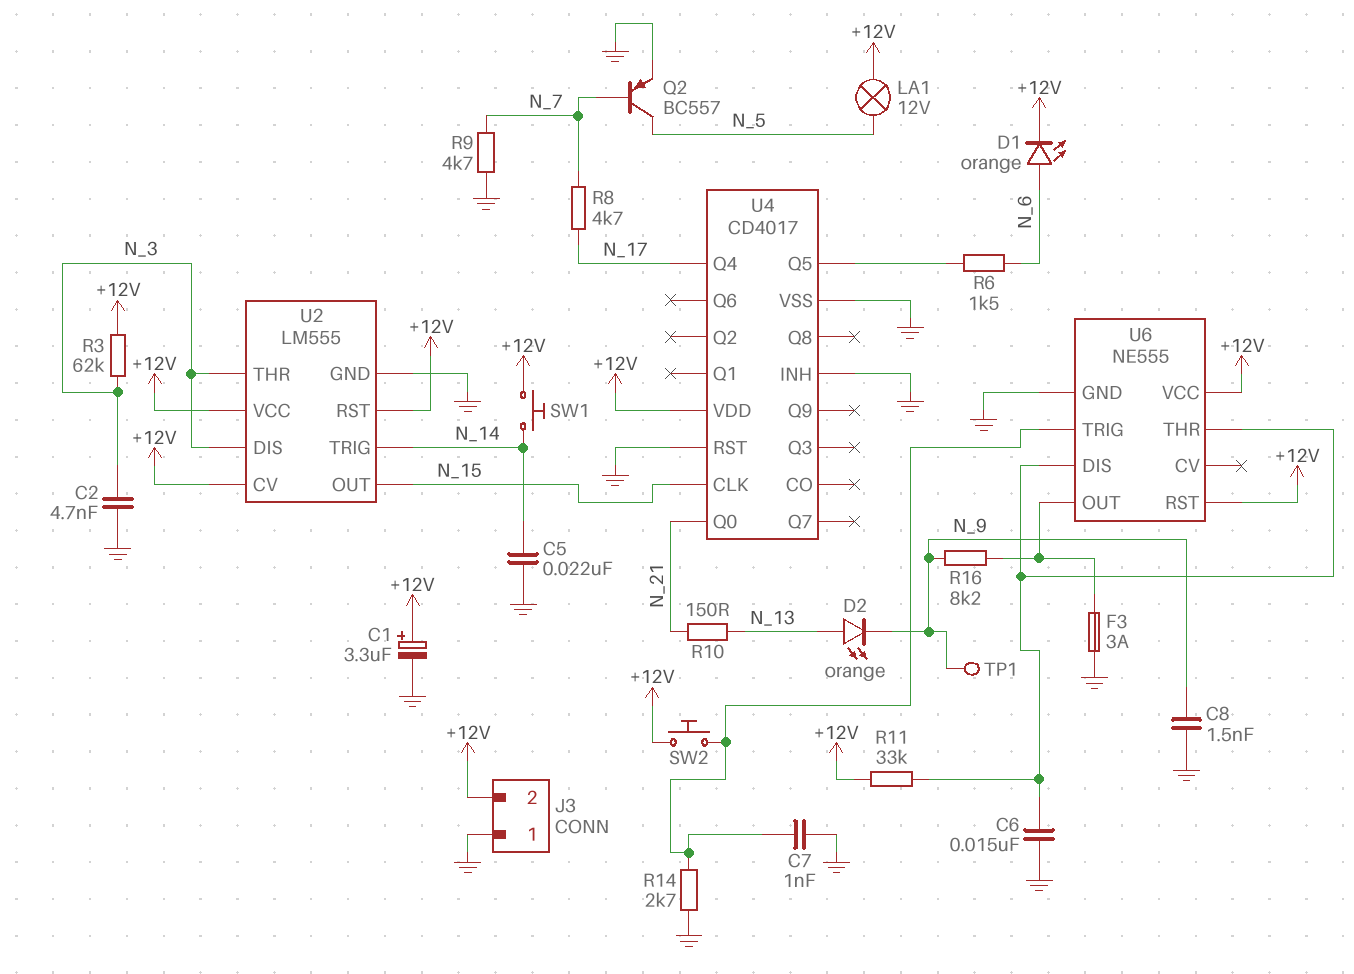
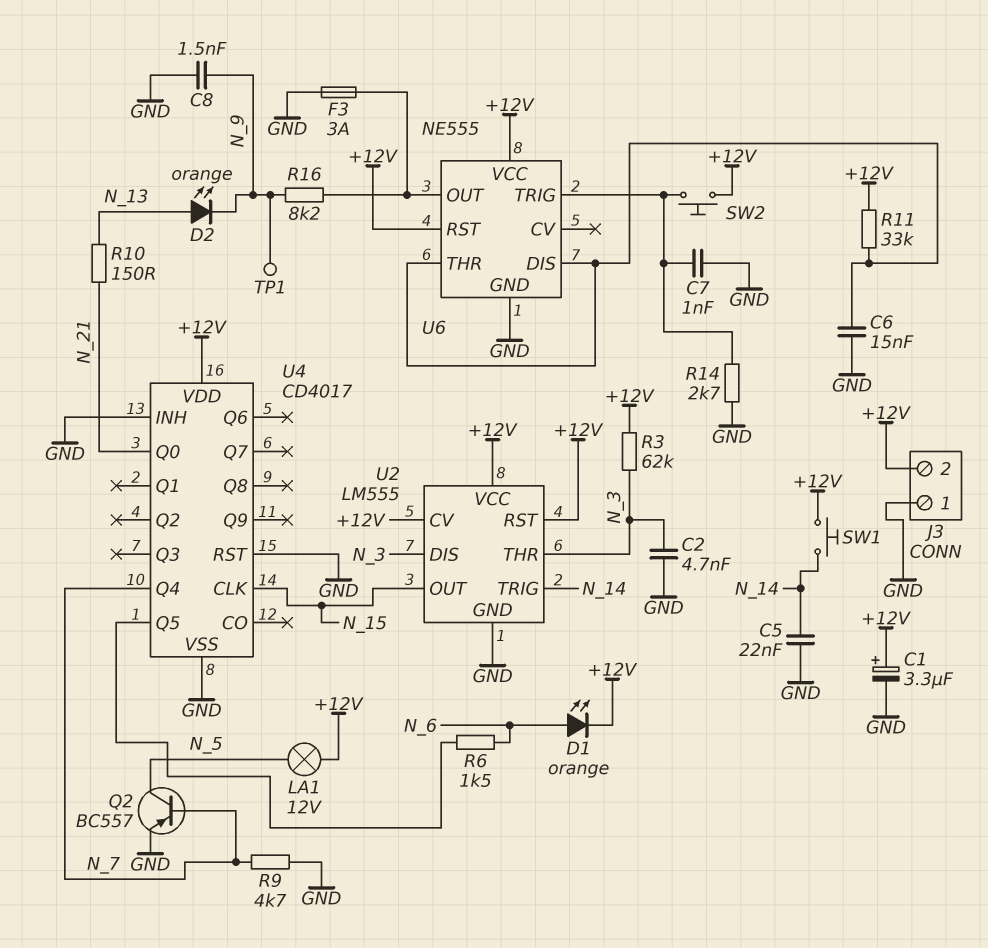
R8: 4.7k (N_7, N_17) -> none
U4 pin Q4: N_17 -> N_7

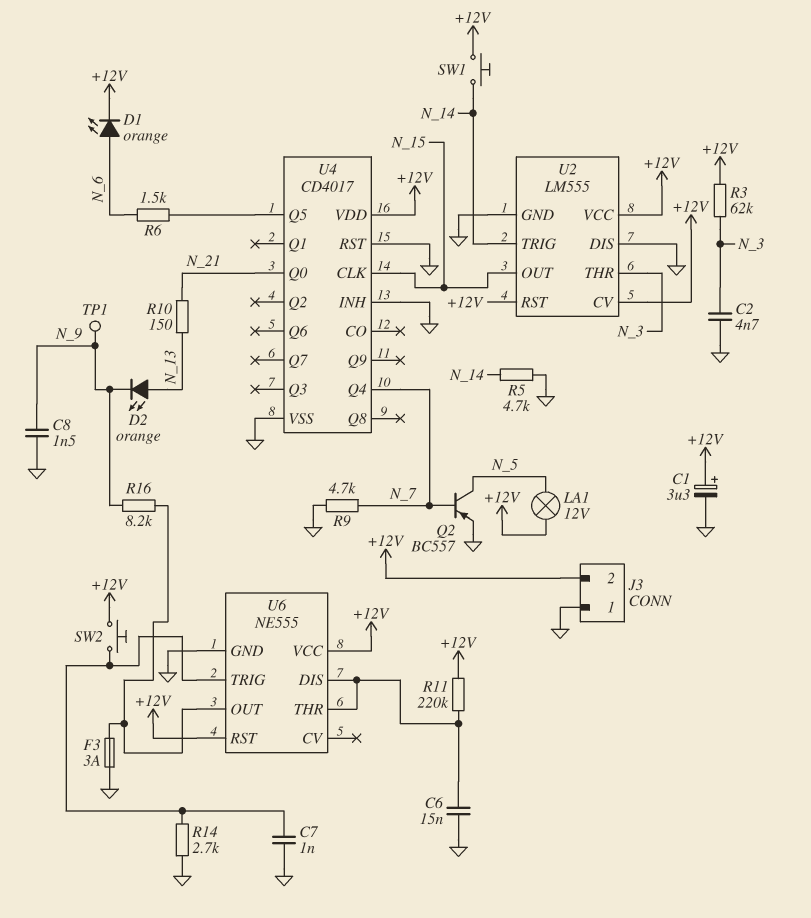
C5: 22nF (GND, N_14) -> none
R5: none -> 4.7k (GND, N_14)
R11: 33k (+12V, U6/DIS) -> 220k (+12V, U6/DIS)
U2 pin DIS: N_3 -> GND

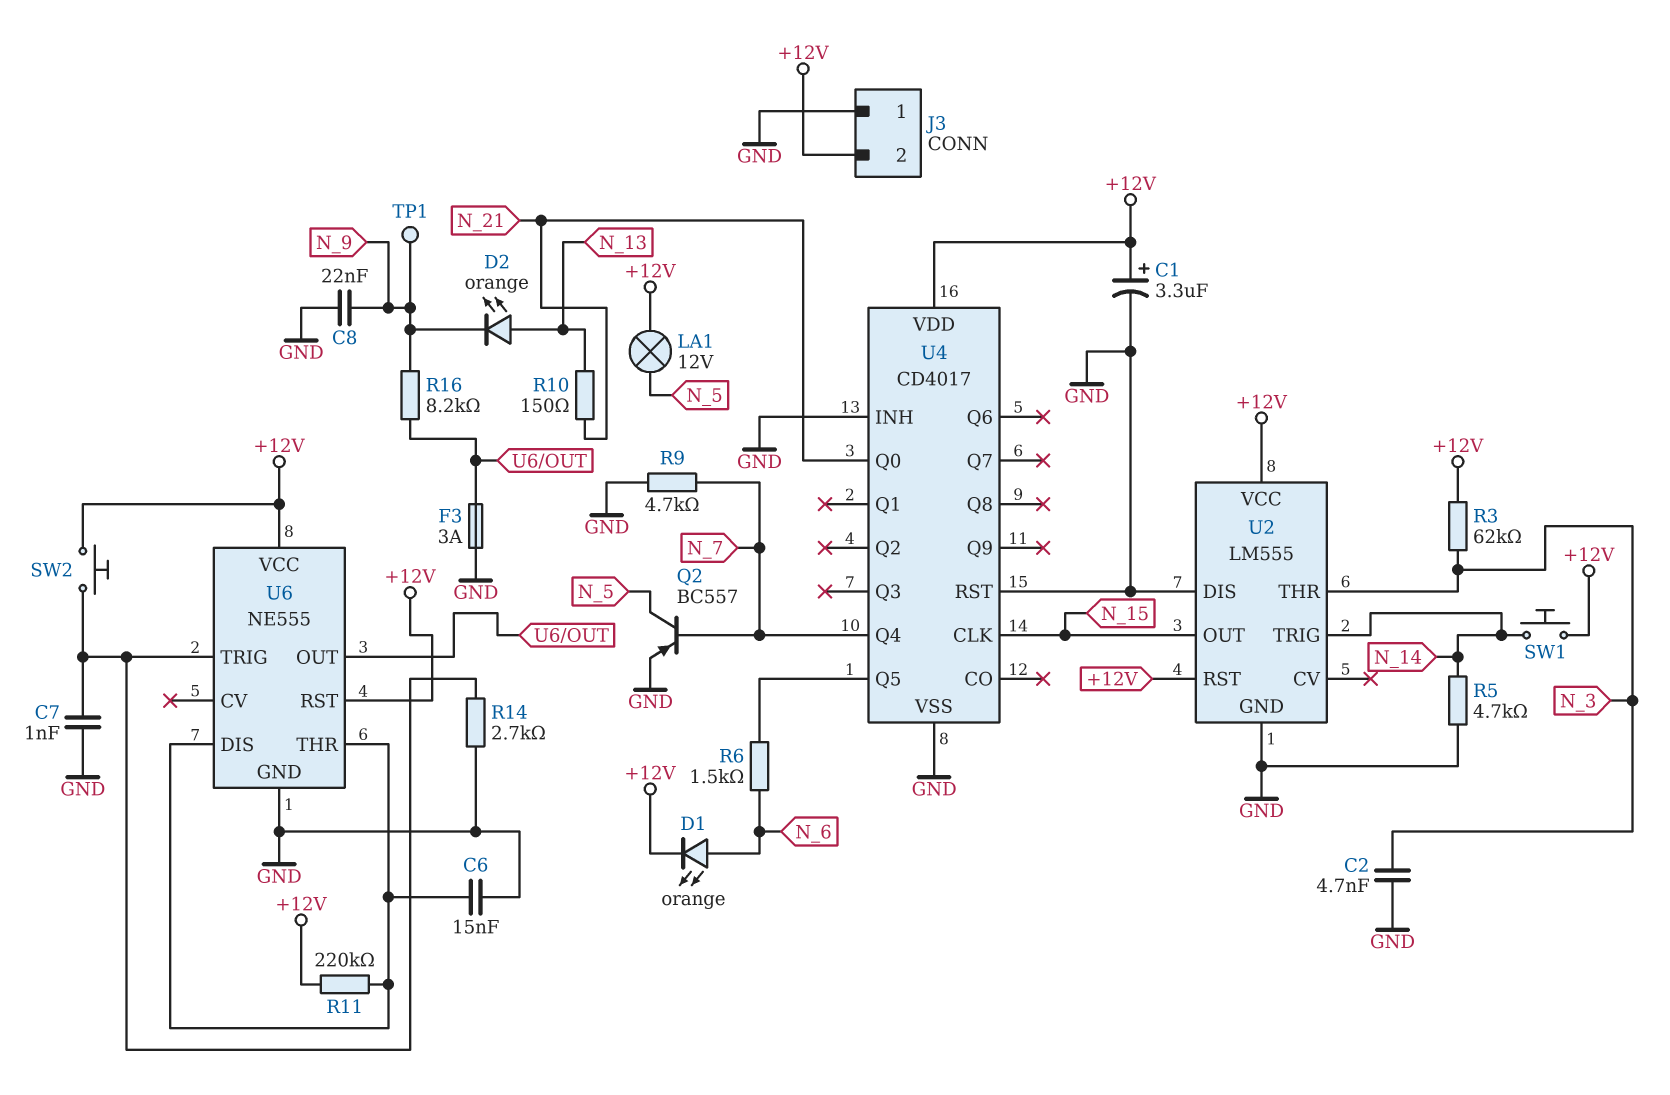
C8: 1.5nF (GND, N_9) -> 22nF (GND, N_9)
U2 pin CV: +12V -> none

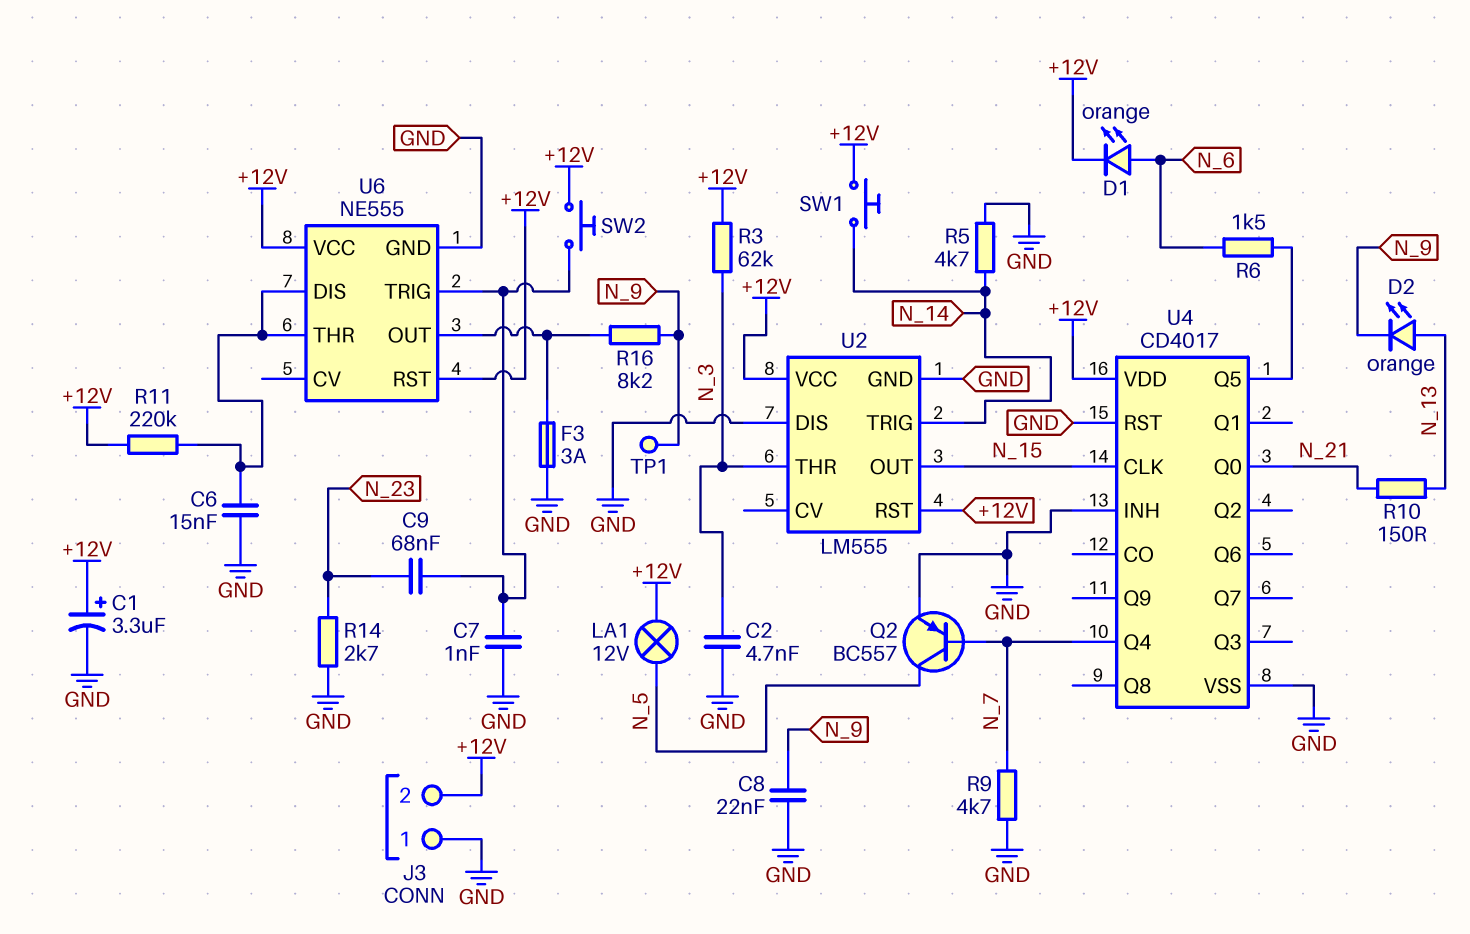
C9: none -> 68nF (N_23, U6/TRIG)
R14: 2.7k (GND, U6/TRIG) -> 2.7k (GND, N_23)

